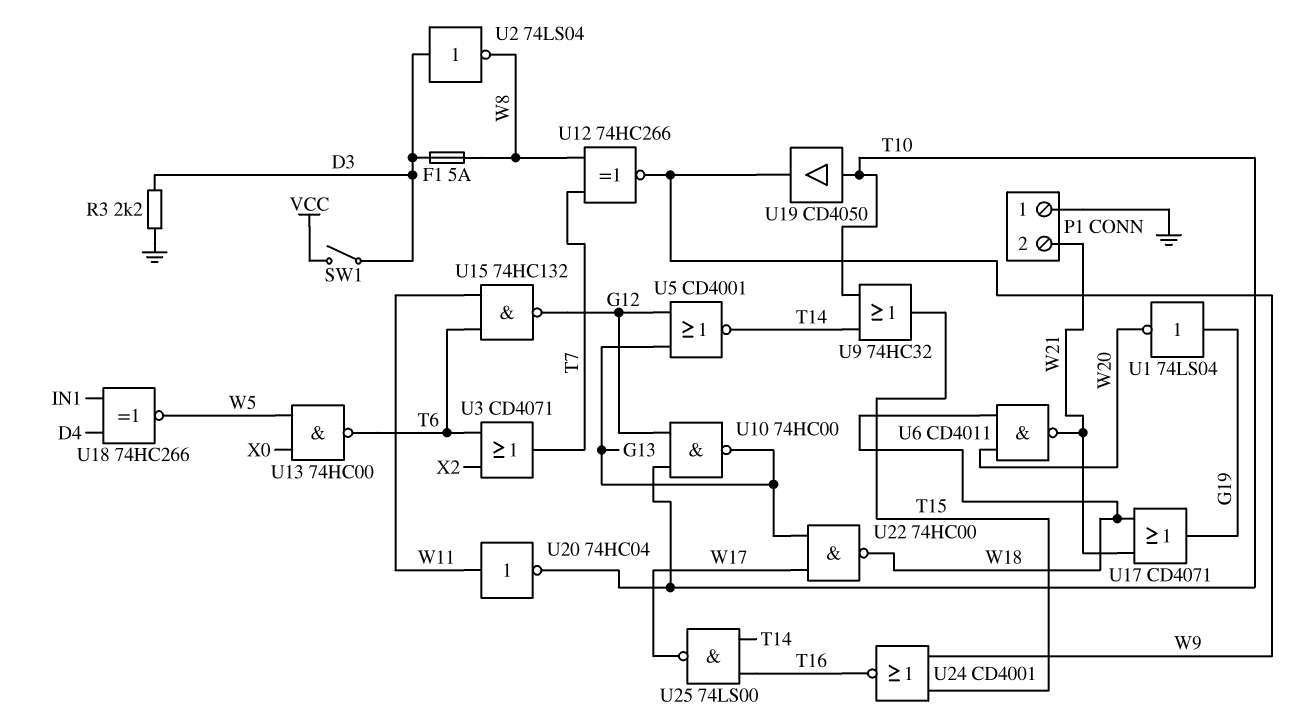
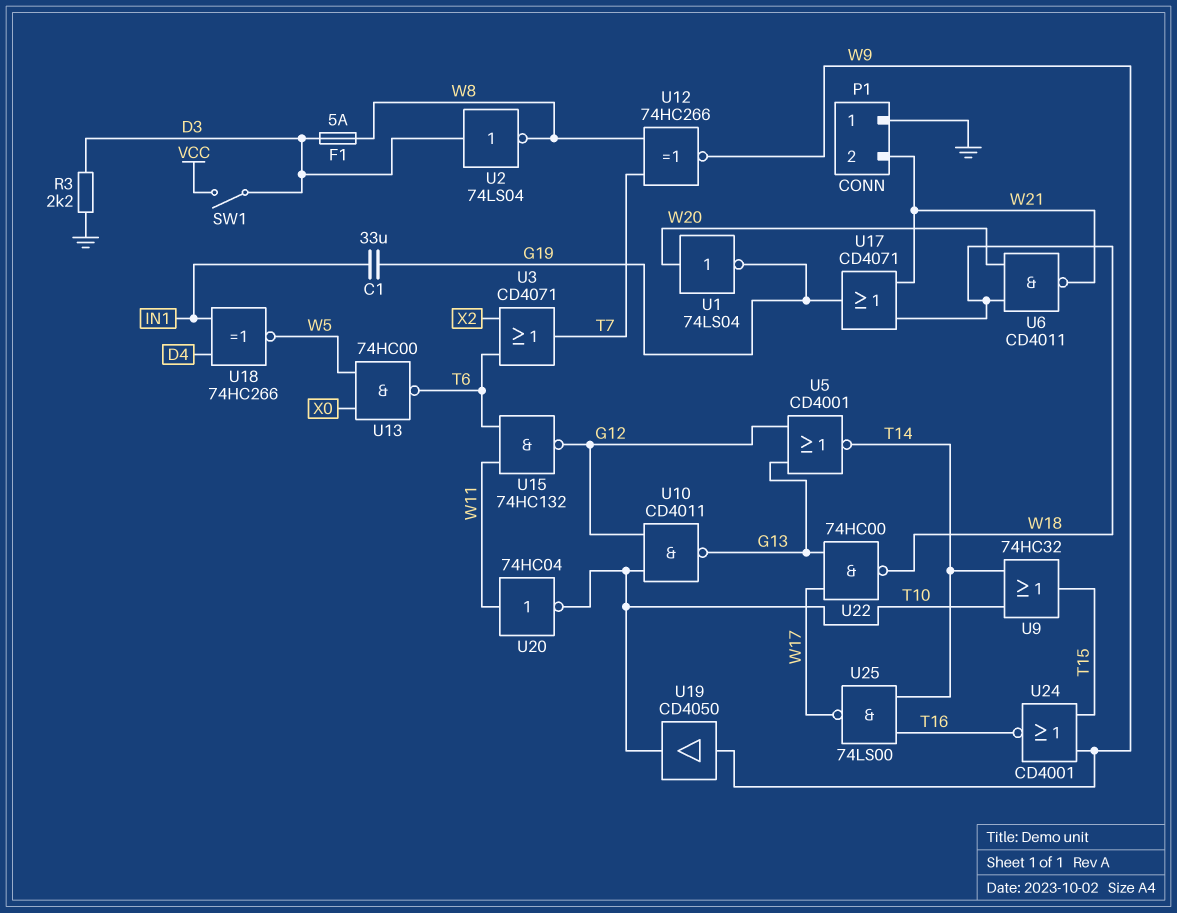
C1: none -> 33uF (G19, IN1)
U1: NOT 74LS04 (in G19, out W20) -> NOT 74LS04 (in W20, out G19)
U10: NAND 74HC00 (in G12, in T10, out G13) -> NAND CD4011 (in G12, in T10, out G13)
U19: buffer CD4050 (in T10, out W9) -> buffer CD4050 (in W9, out T10)

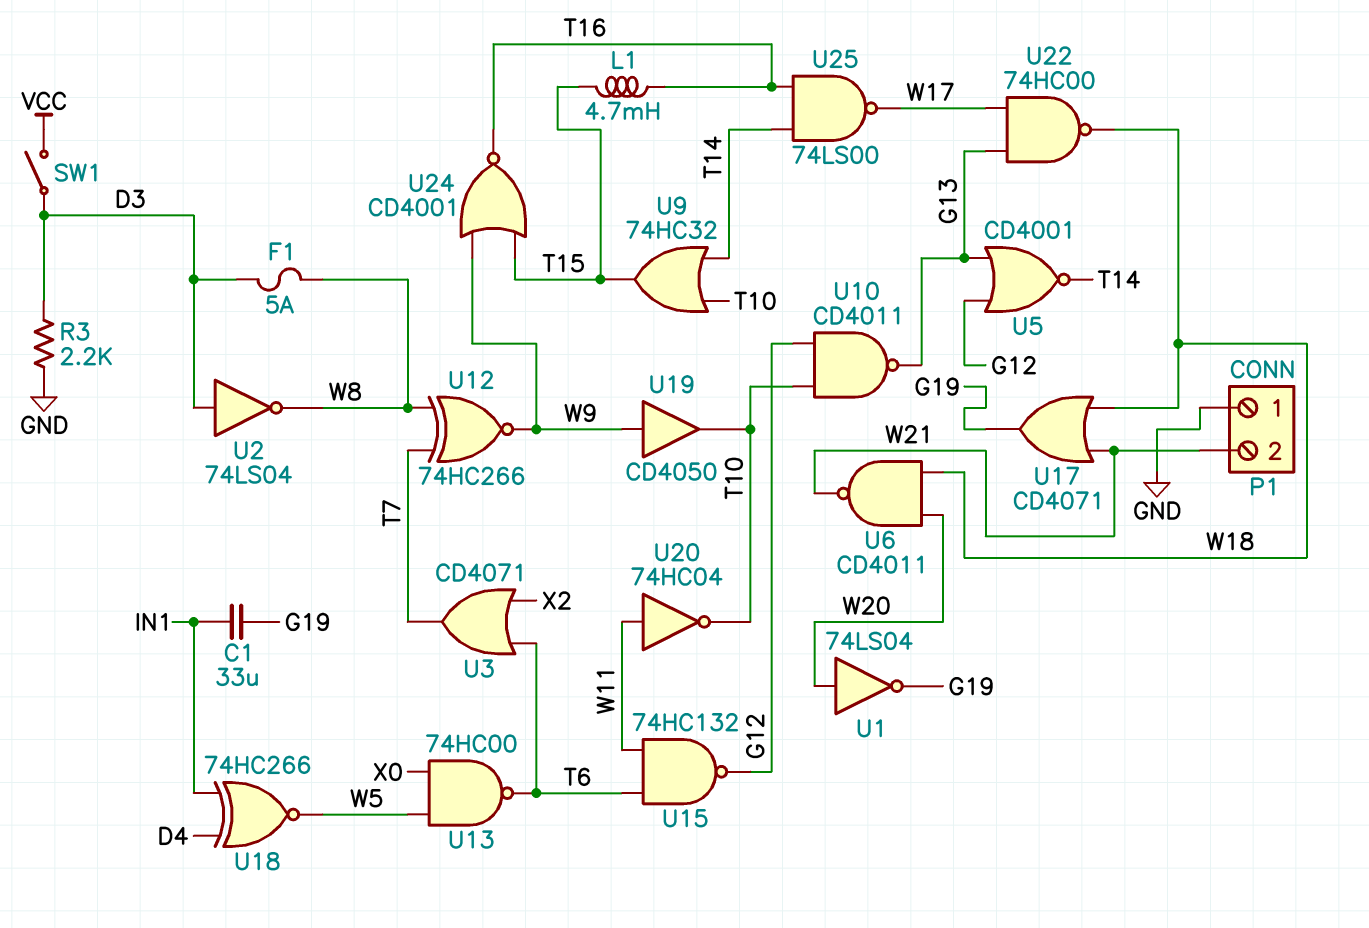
L1: none -> 4.7mH (T15, T16)

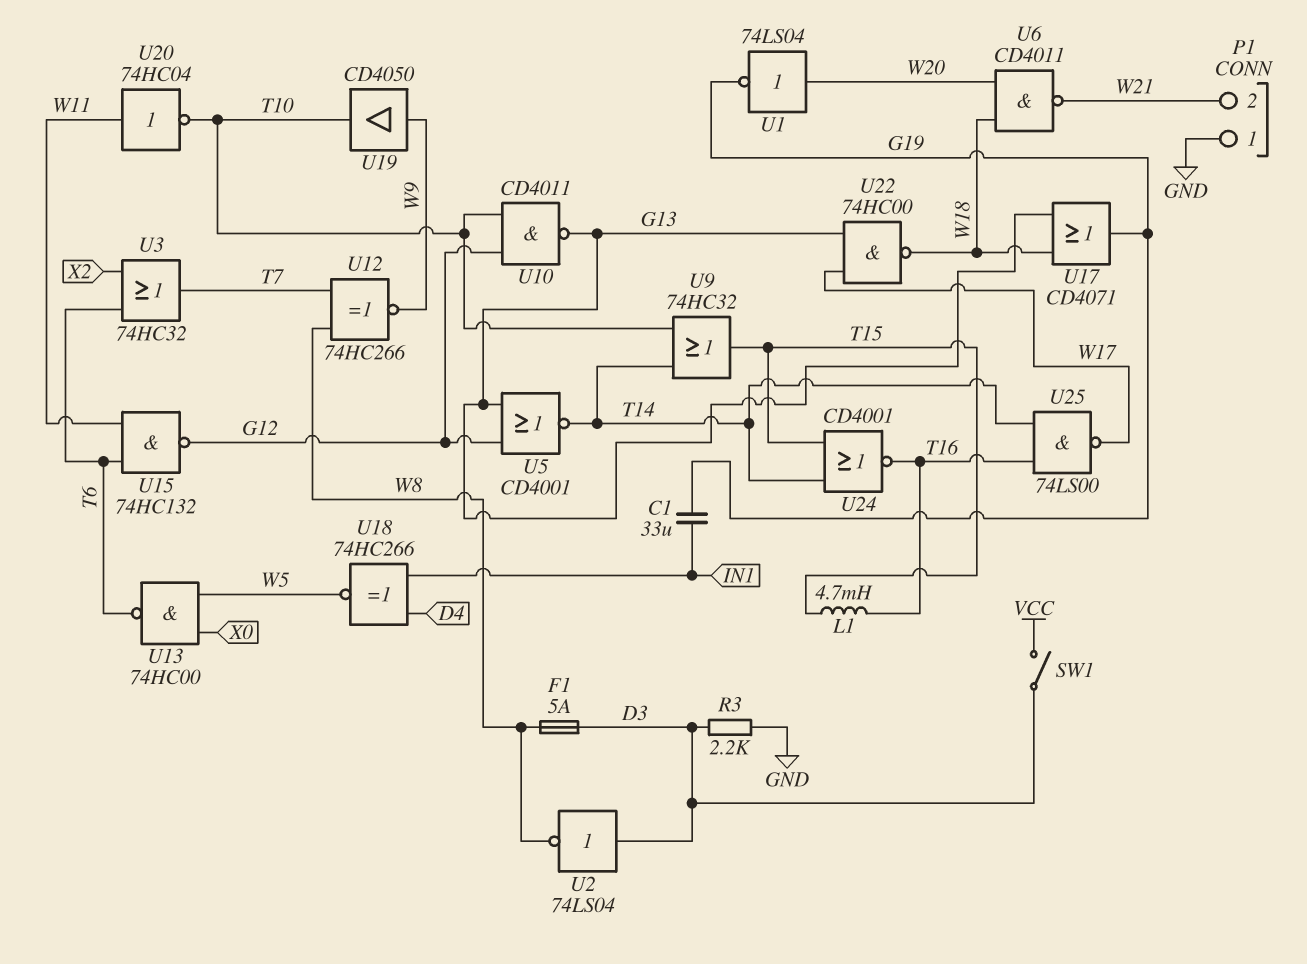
U3: OR CD4071 (in T6, in X2, out T7) -> OR 74HC32 (in T6, in X2, out T7)
U17: OR CD4071 (in W18, in W21, out G19) -> OR CD4071 (in G13, in W18, out G19)
U24: NOR CD4001 (in T15, in W9, out T16) -> NOR CD4001 (in T14, in T15, out T16)

